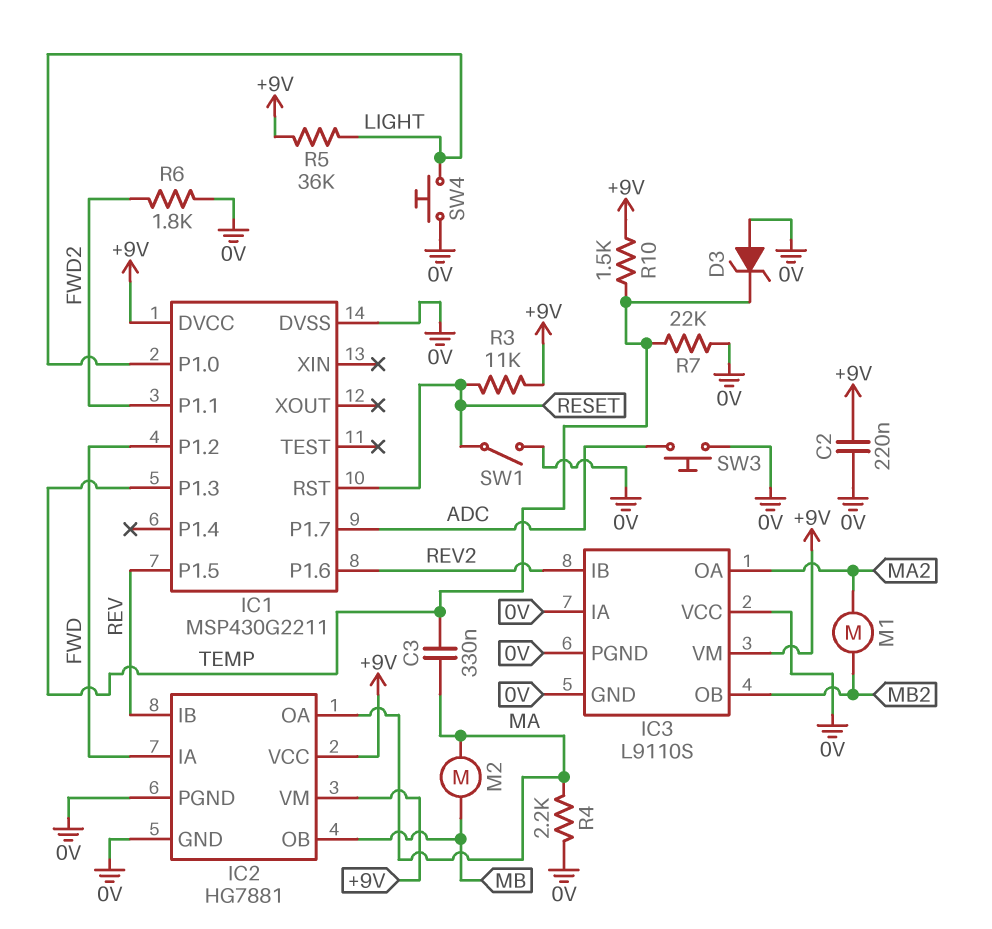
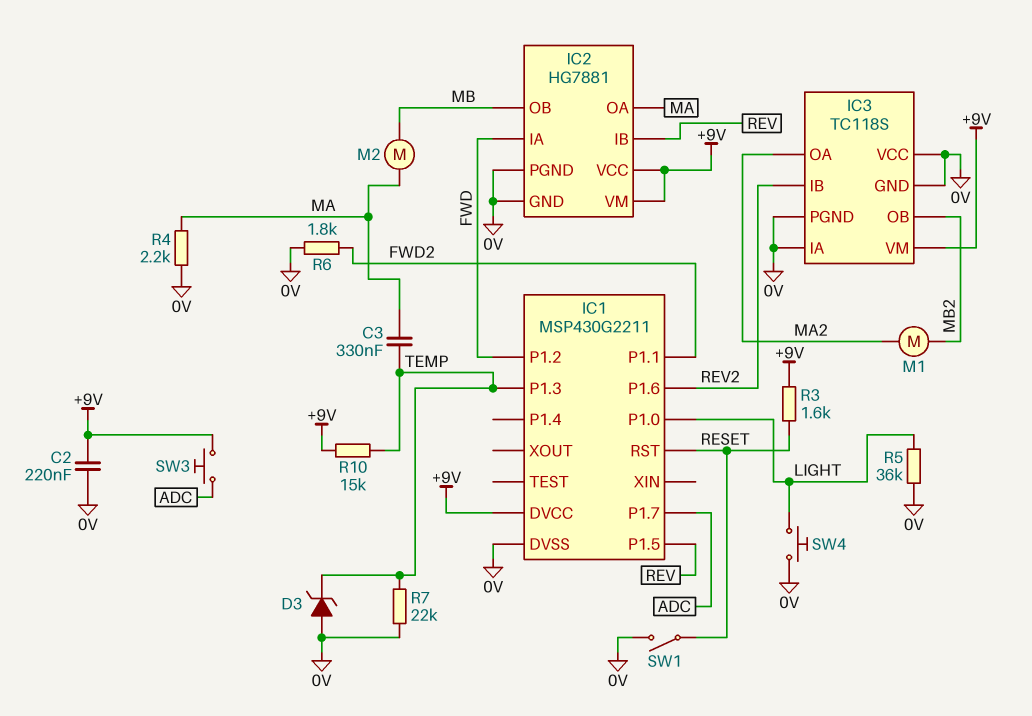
IC3: L9110S -> TC118S
R3: 11k (+9V, RESET) -> 1.6k (+9V, RESET)
R5: 36k (+9V, LIGHT) -> 36k (0V, LIGHT)
R10: 1.5k (+9V, TEMP) -> 15k (+9V, TEMP)
SW3: button (0V, ADC) -> button (+9V, ADC)

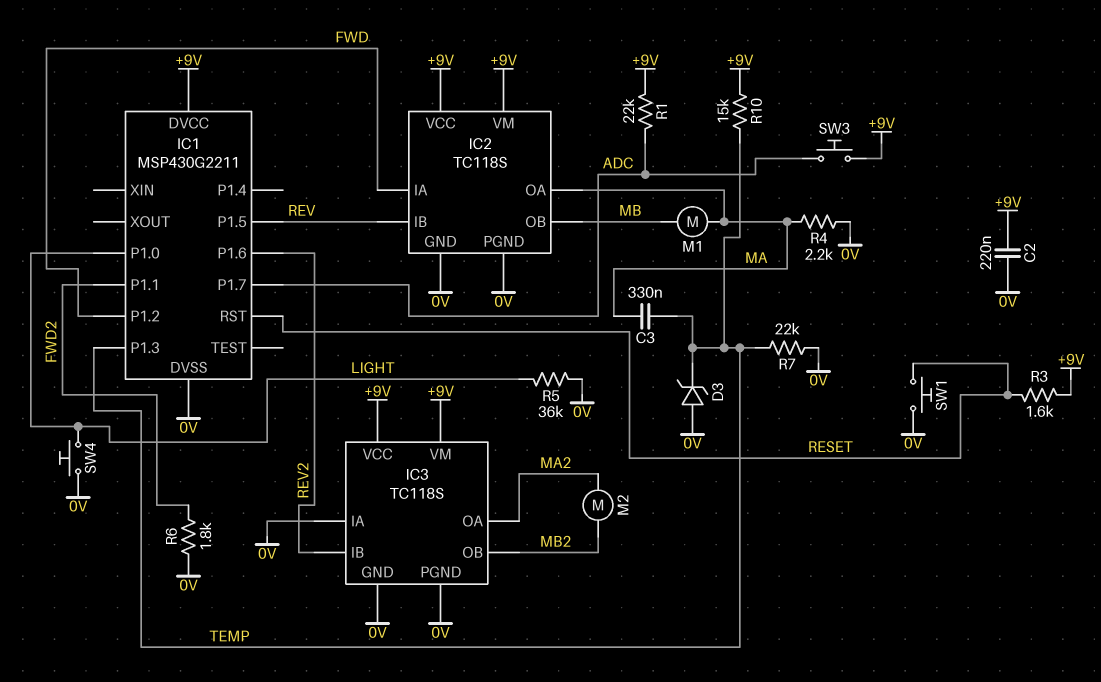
IC2: HG7881 -> TC118S
IC3 pin VCC: 0V -> +9V
M1: motor (MA2, MB2) -> motor (MA, MB)
M2: motor (MA, MB) -> motor (MA2, MB2)
R1: none -> 22k (+9V, ADC)
SW1: switch (0V, RESET) -> button (0V, RESET)

